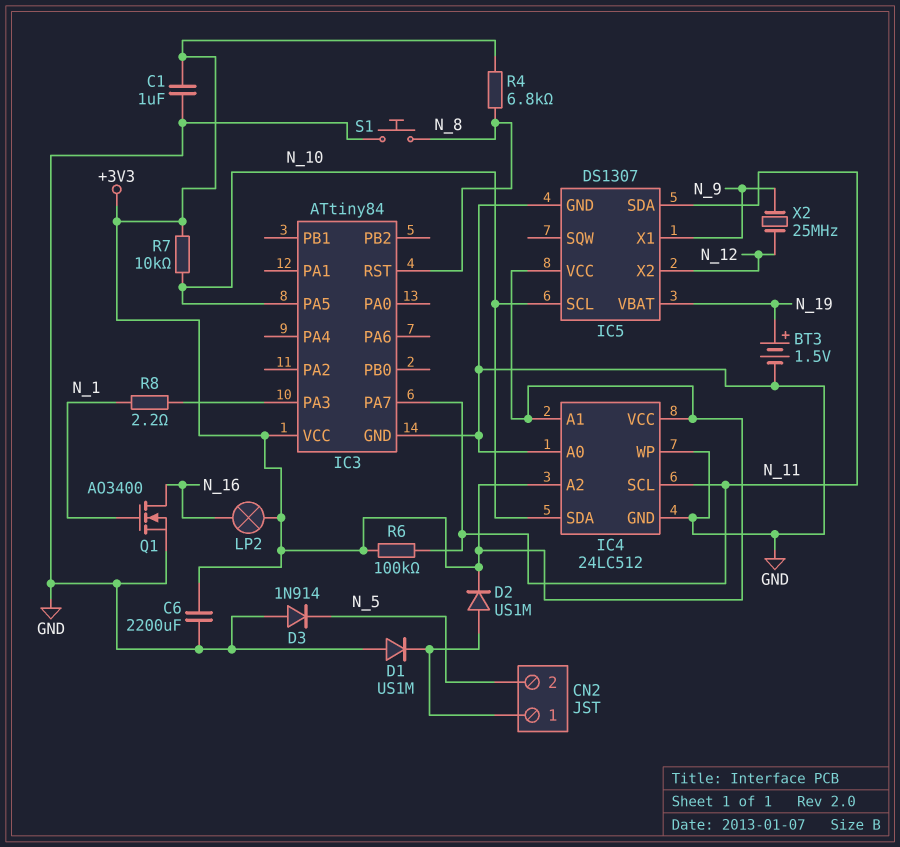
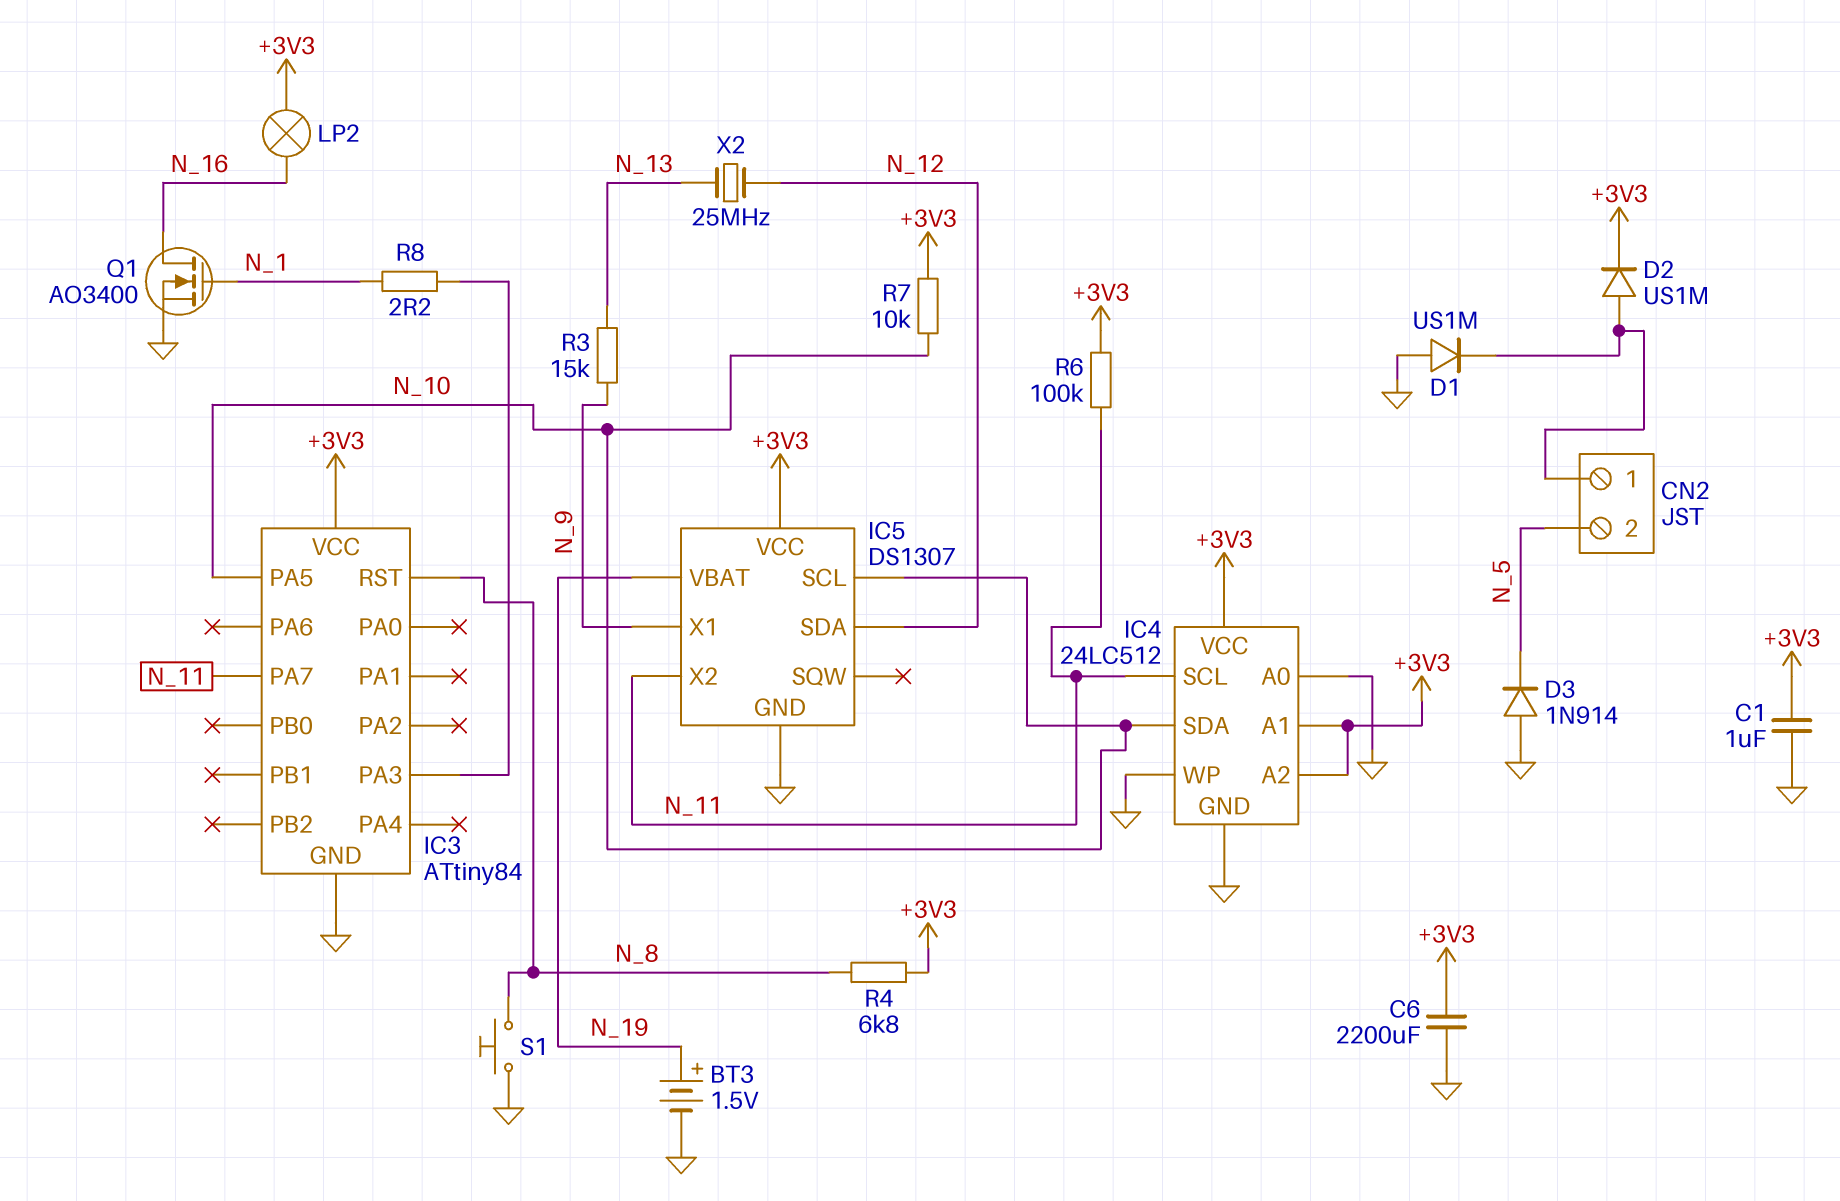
IC5 pin SDA: N_11 -> N_12
IC5 pin X2: N_12 -> N_11
R3: none -> 15k (N_9, N_13)
X2: 25MHz (N_9, N_12) -> 25MHz (N_12, N_13)

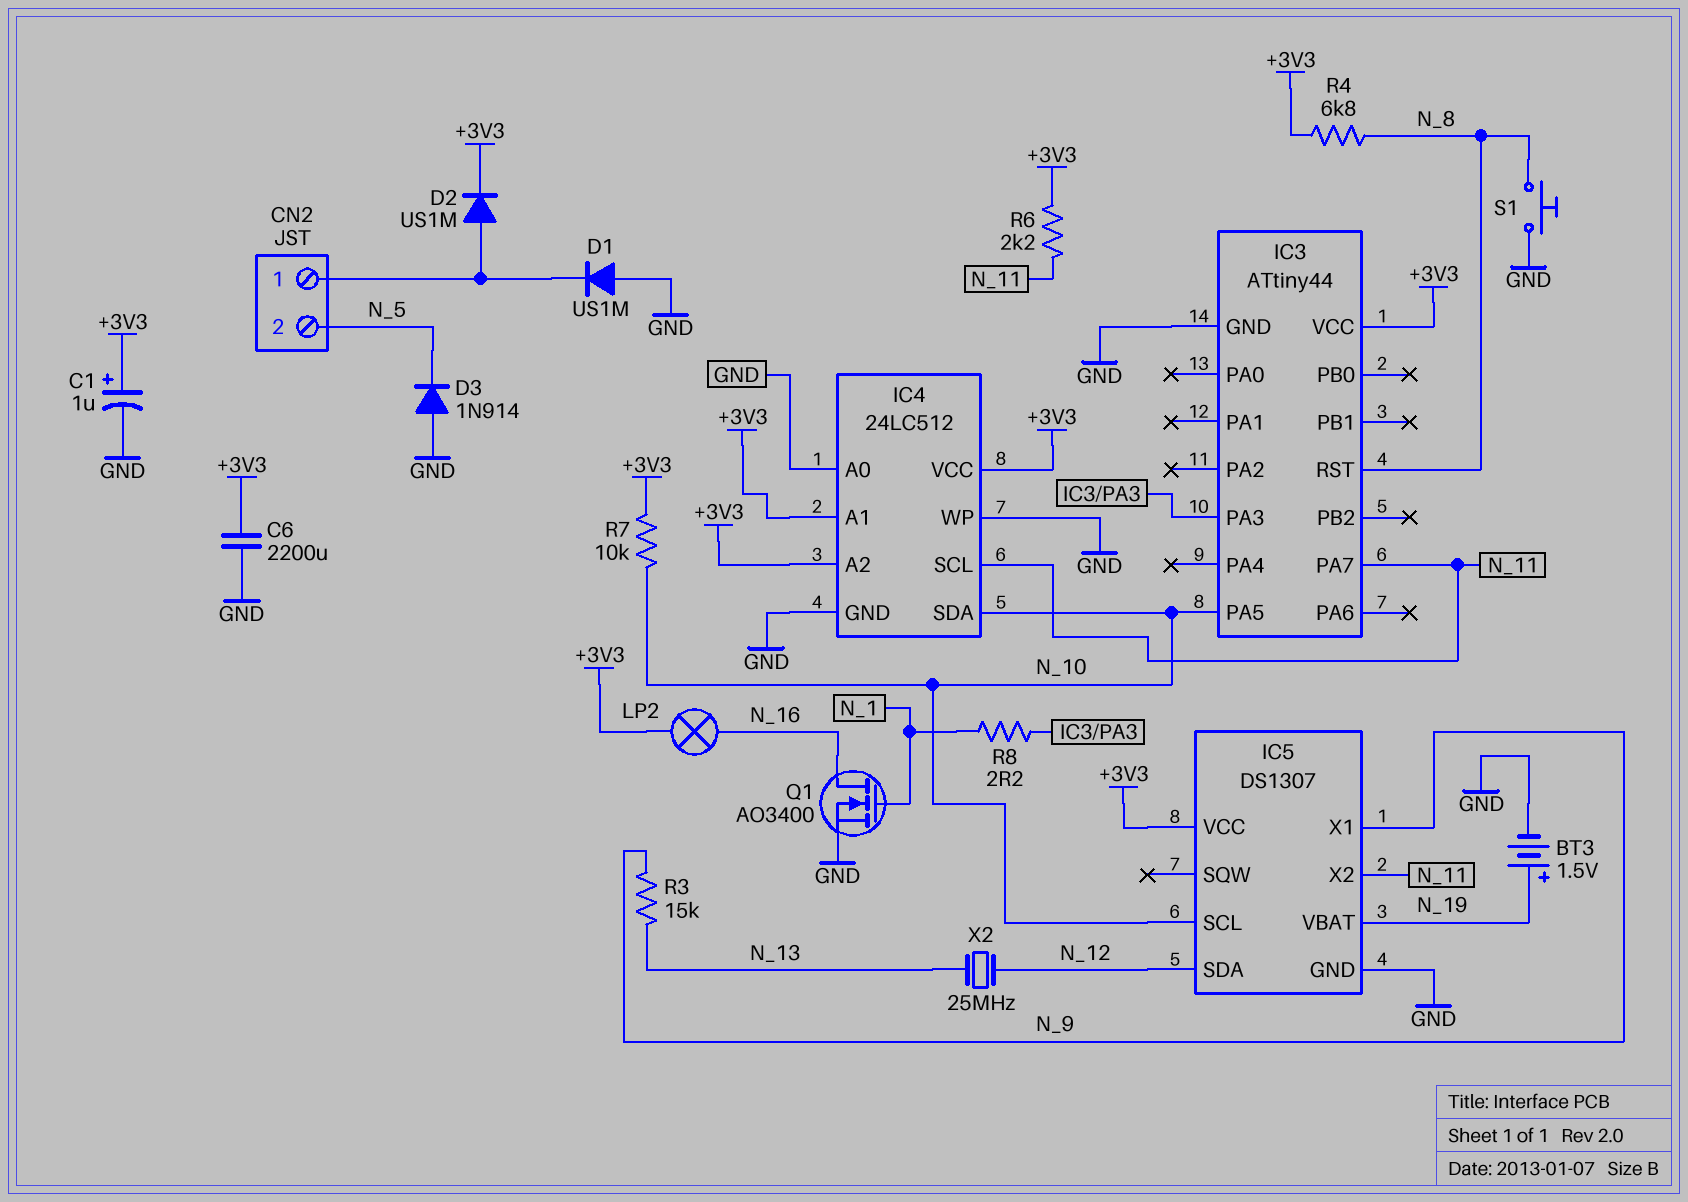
C1: 1uF (+3V3, GND) -> 1uF (plus +3V3, minus GND)
IC3: ATtiny84 -> ATtiny44
R6: 100k (+3V3, N_11) -> 2.2k (+3V3, N_11)

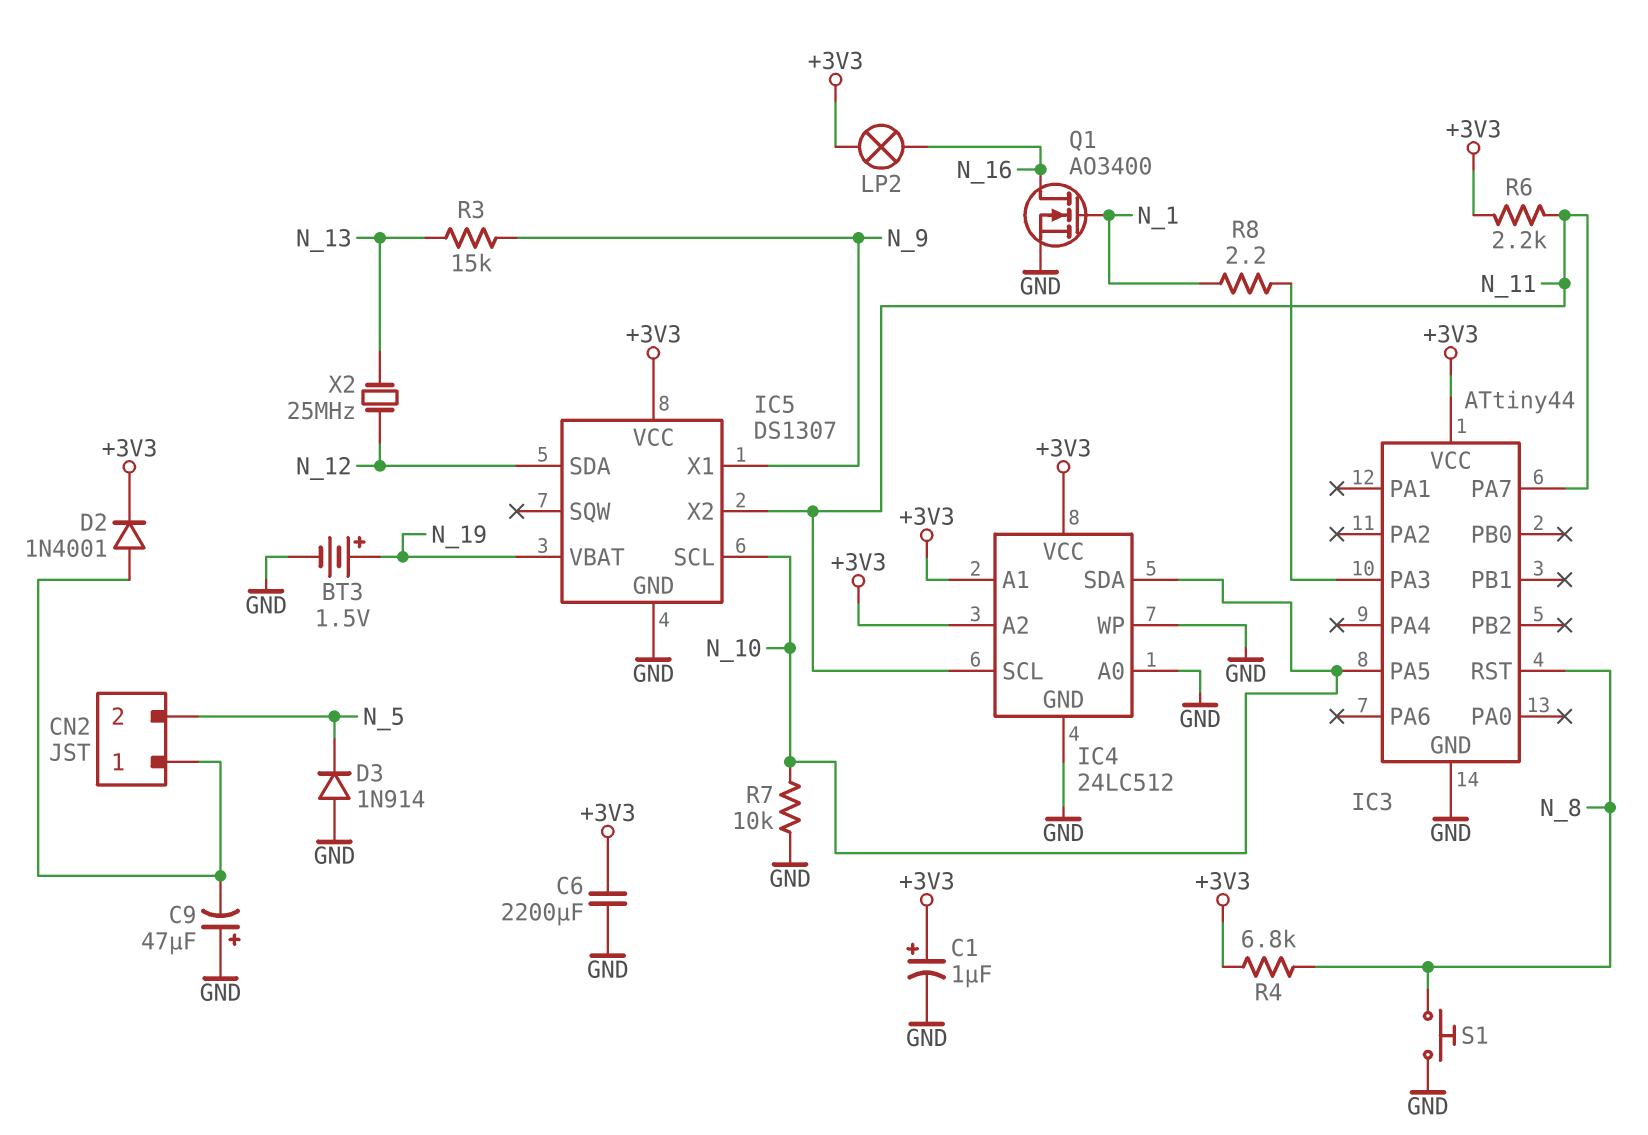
C9: none -> 47uF (plus GND, minus CN2/1)
D1: diode US1M (A GND, K CN2/1) -> none
D2: diode US1M (A CN2/1, K +3V3) -> diode 1N4001 (A CN2/1, K +3V3)
R7: 10k (+3V3, N_10) -> 10k (GND, N_10)

